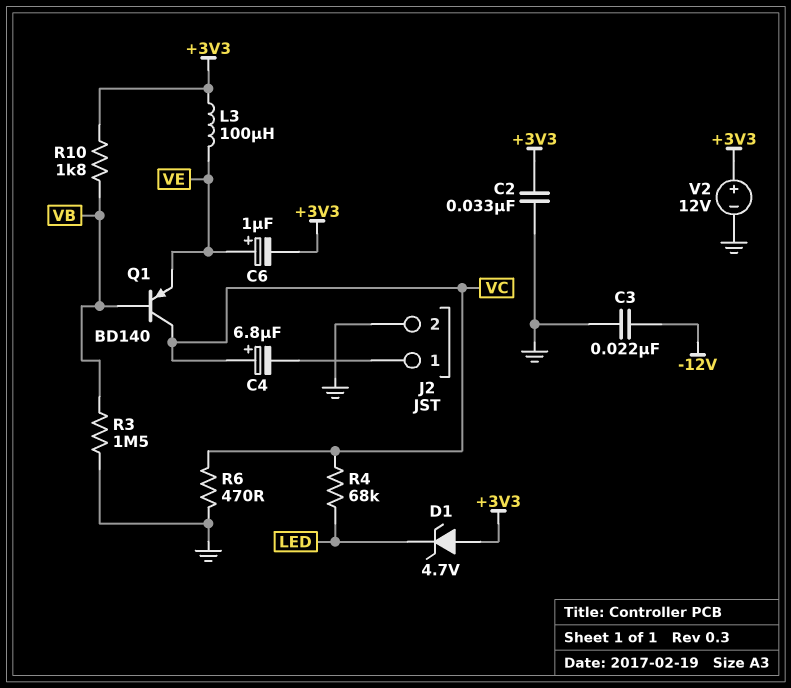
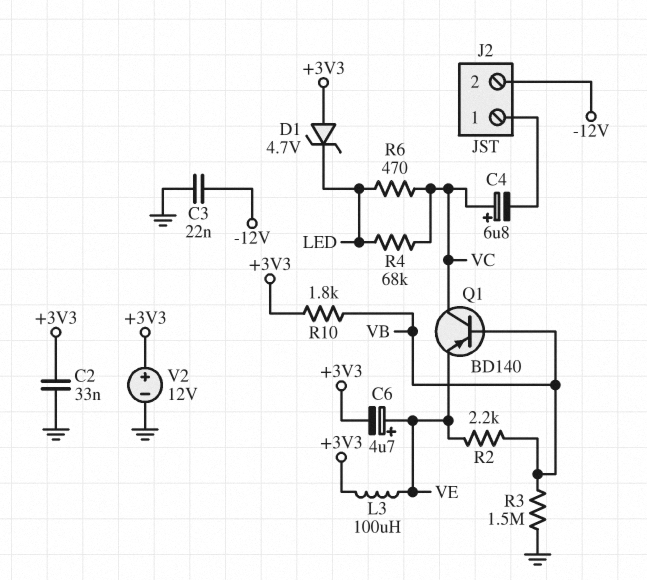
C6: 1uF (plus VE, minus +3V3) -> 4.7uF (plus VE, minus +3V3)
J2 pin 2: GND -> -12V
R2: none -> 2.2k (VB, VE)
R6: 470 (GND, VC) -> 470 (LED, VC)

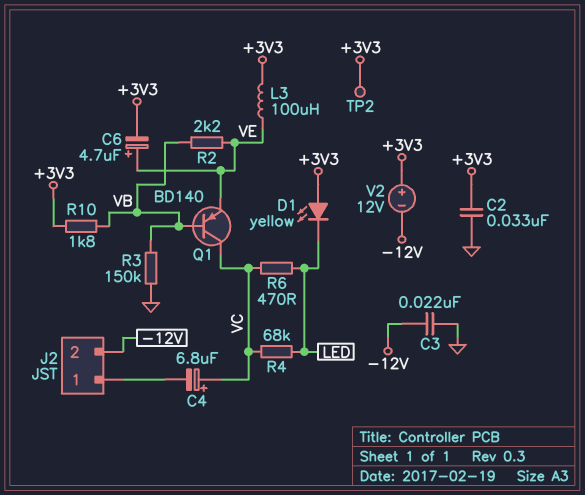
D1: zener 4.7V (A +3V3, K LED) -> LED yellow (A +3V3, K LED)
R3: 1.5M (GND, VB) -> 150k (GND, VB)
TP2: none -> test point (+3V3)
V2: 12V (plus +3V3, minus GND) -> 12V (plus +3V3, minus -12V)

